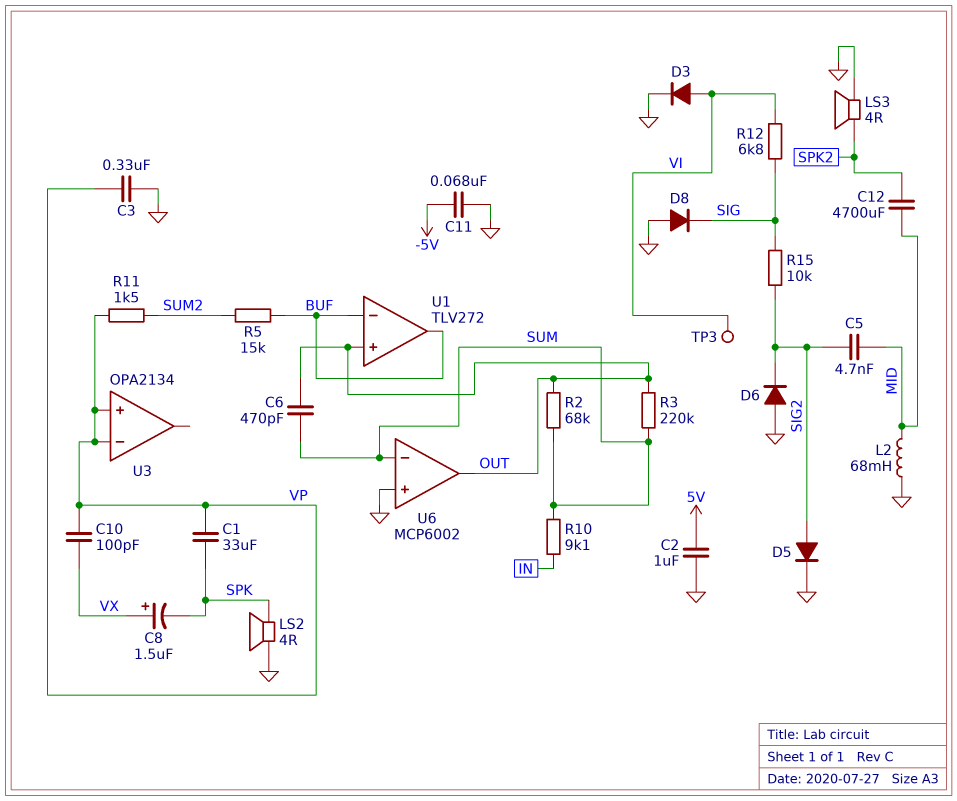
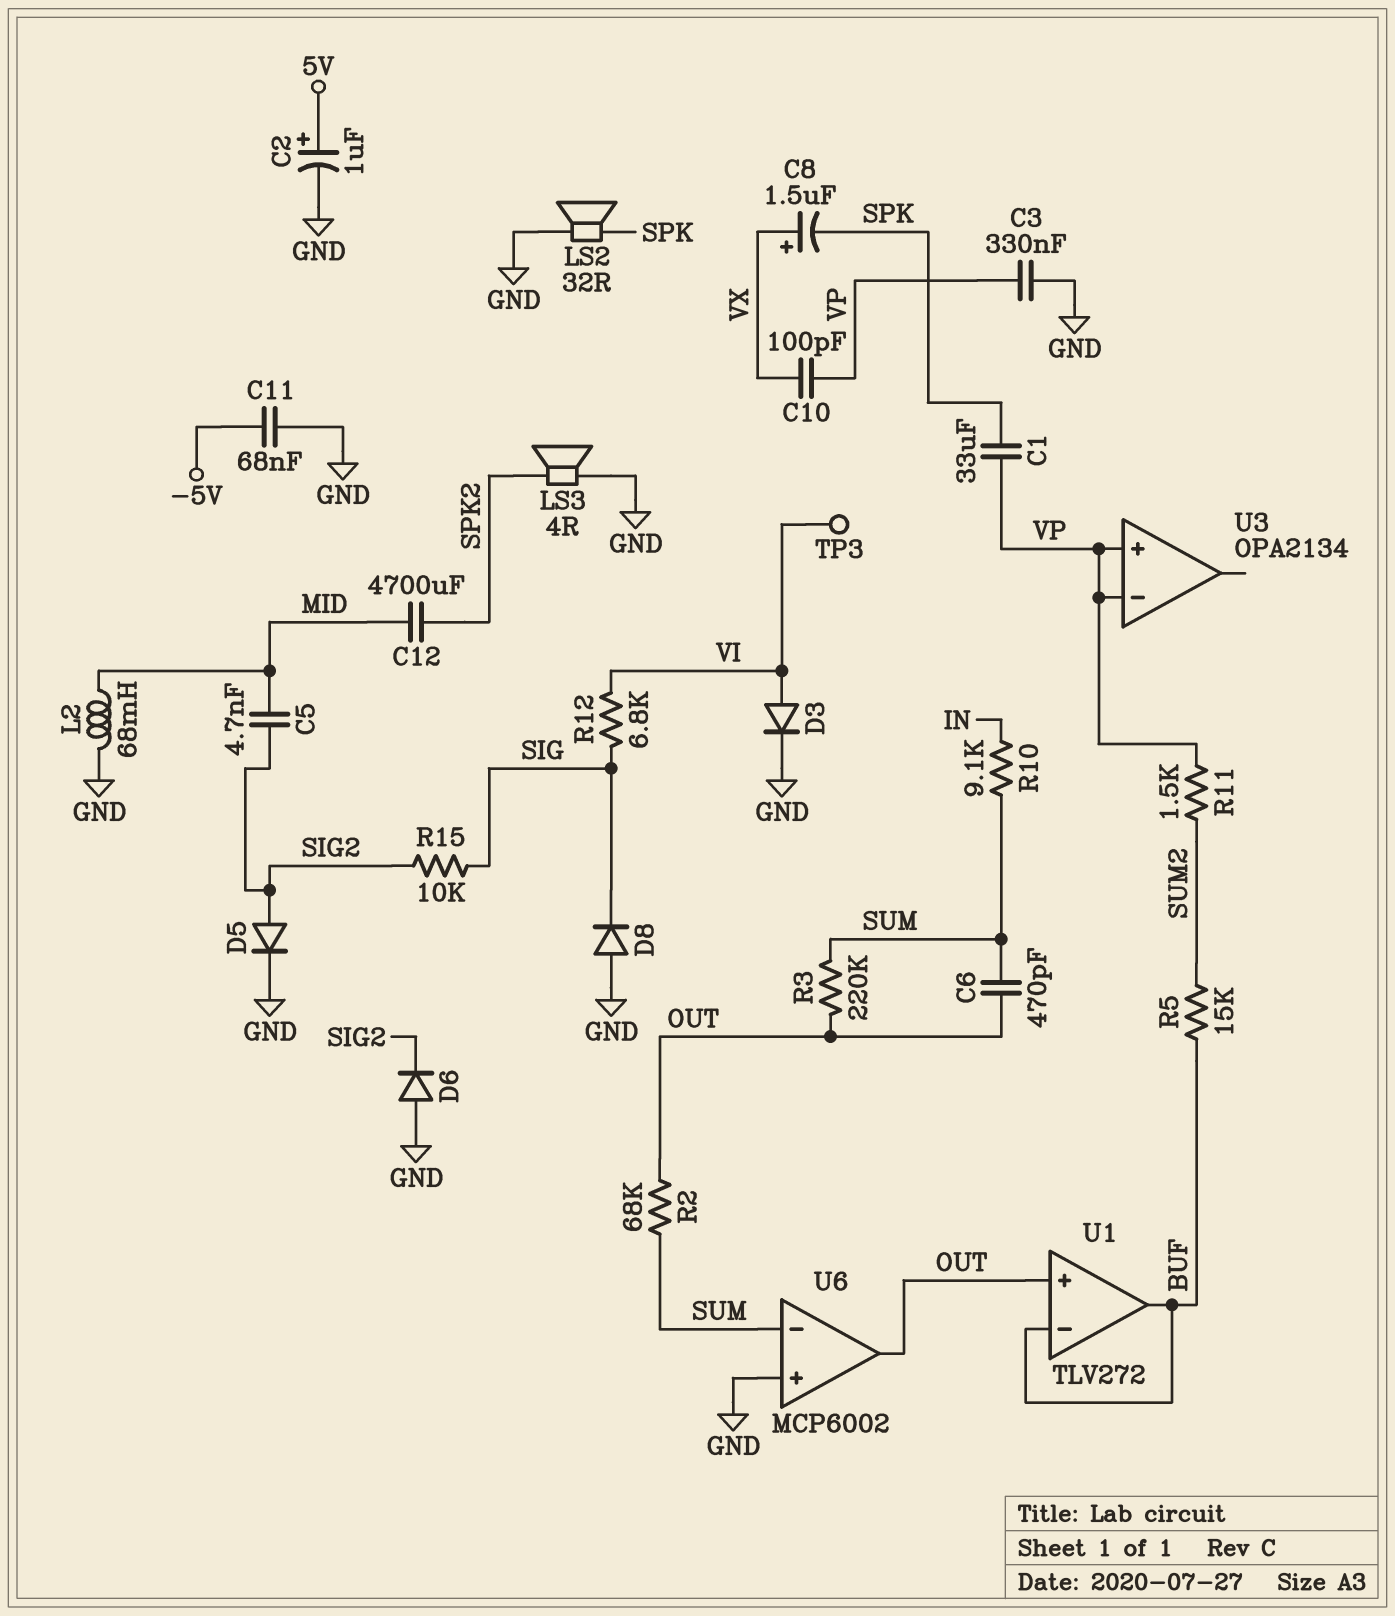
C2: 1uF (5V, GND) -> 1uF (plus 5V, minus GND)
LS2: speaker 4R (GND, SPK) -> speaker 32R (GND, SPK)

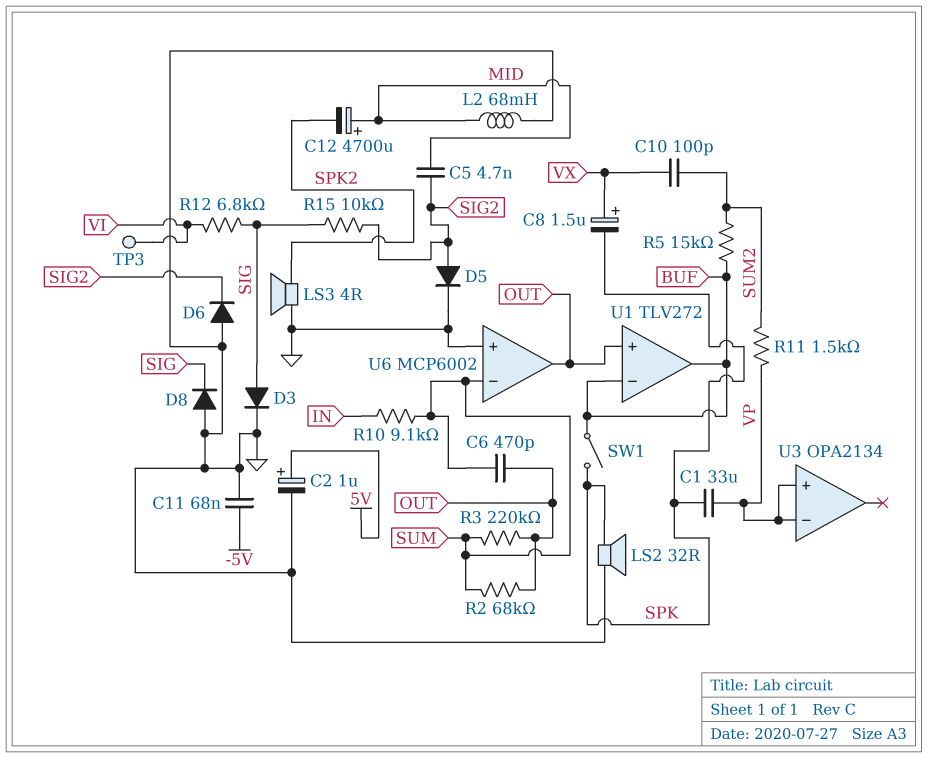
C3: 330nF (GND, VP) -> none
C10: 100pF (VP, VX) -> 100pF (SUM2, VX)
C12: 4700uF (MID, SPK2) -> 4700uF (plus MID, minus SPK2)
D3: diode (A VI, K GND) -> diode (A SIG, K GND)
SW1: none -> switch (BUF, SPK)

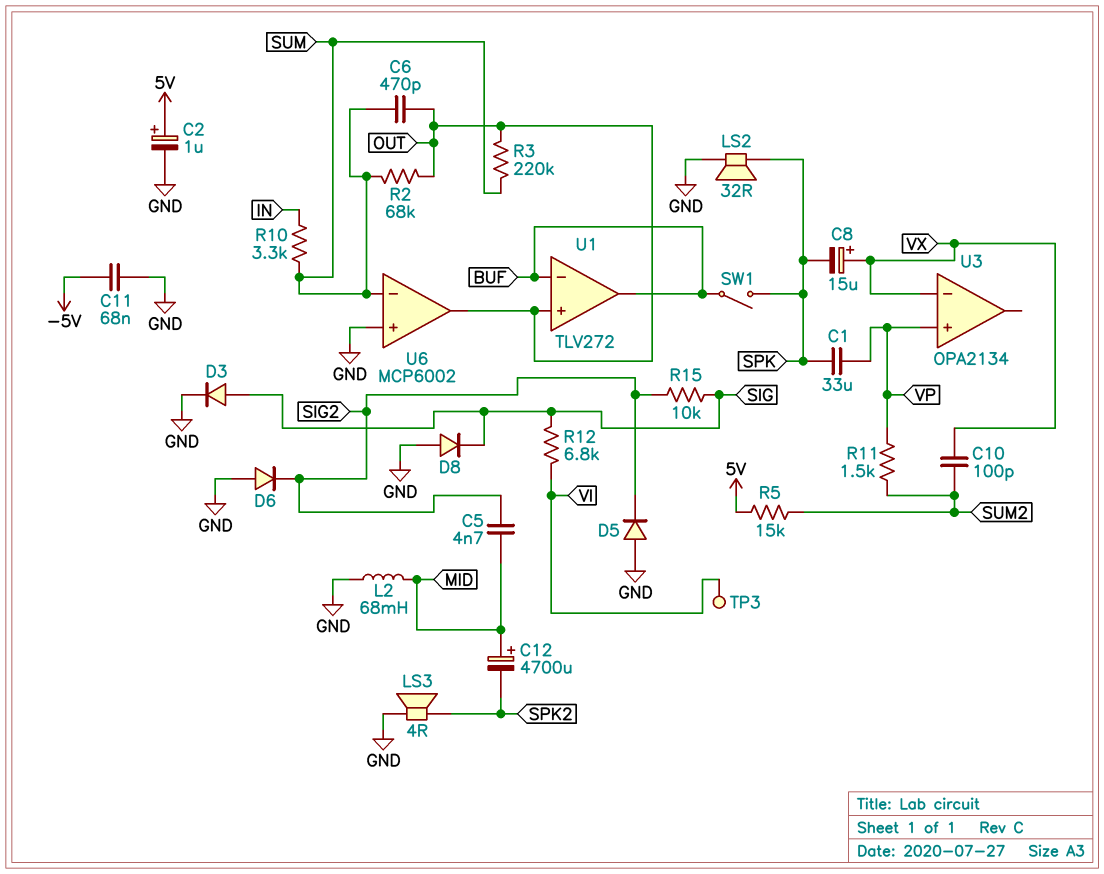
C8: 1.5uF (plus VX, minus SPK) -> 15uF (plus VX, minus SPK)
D5: diode (A SIG2, K GND) -> diode (A GND, K SIG2)
R5: 15k (BUF, SUM2) -> 15k (5V, SUM2)
R10: 9.1k (IN, SUM) -> 3.3k (IN, SUM)
U3 pin in-: VP -> VX

